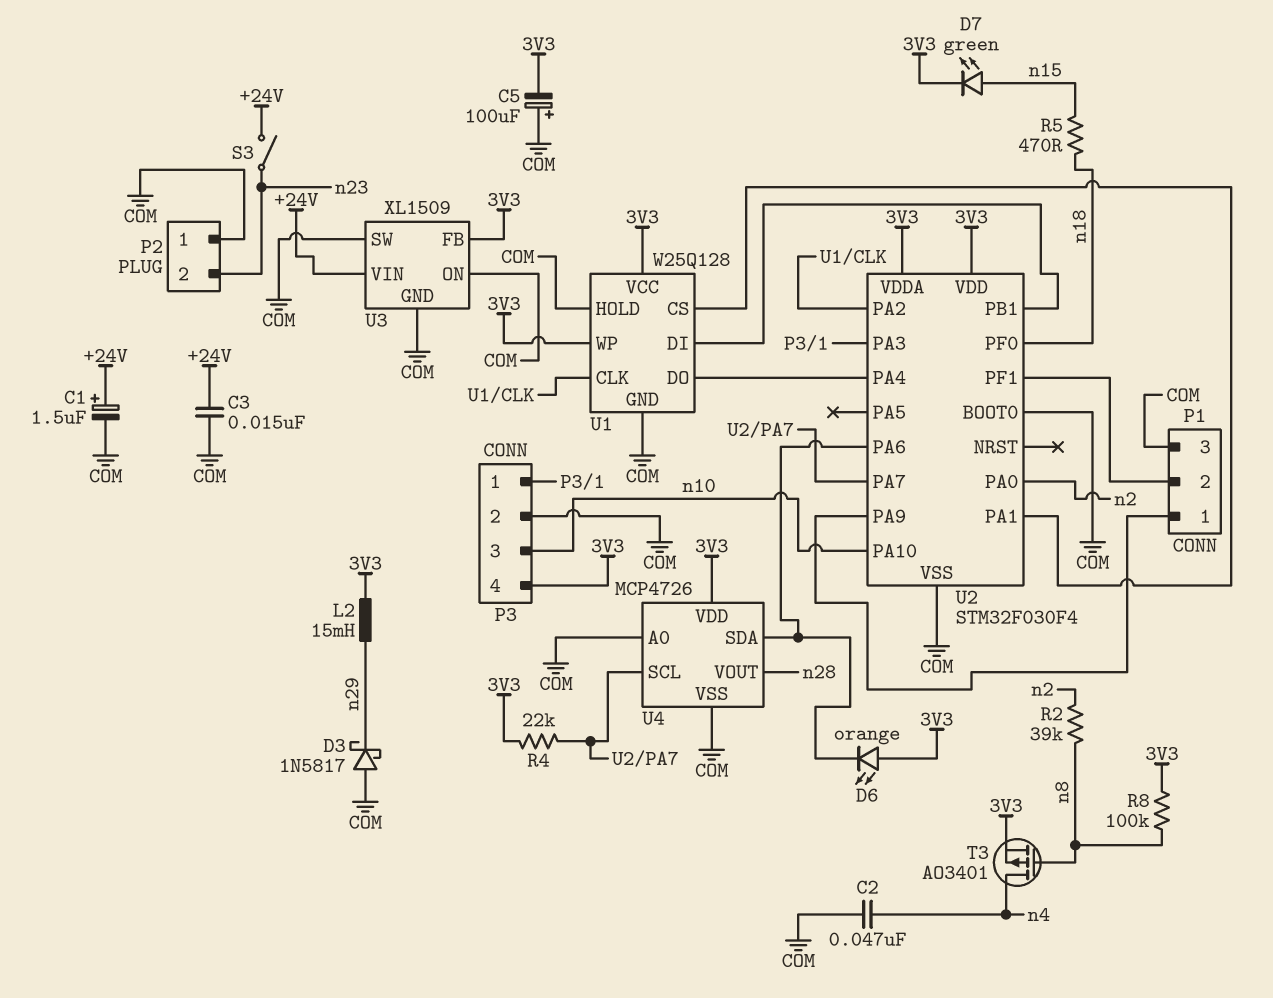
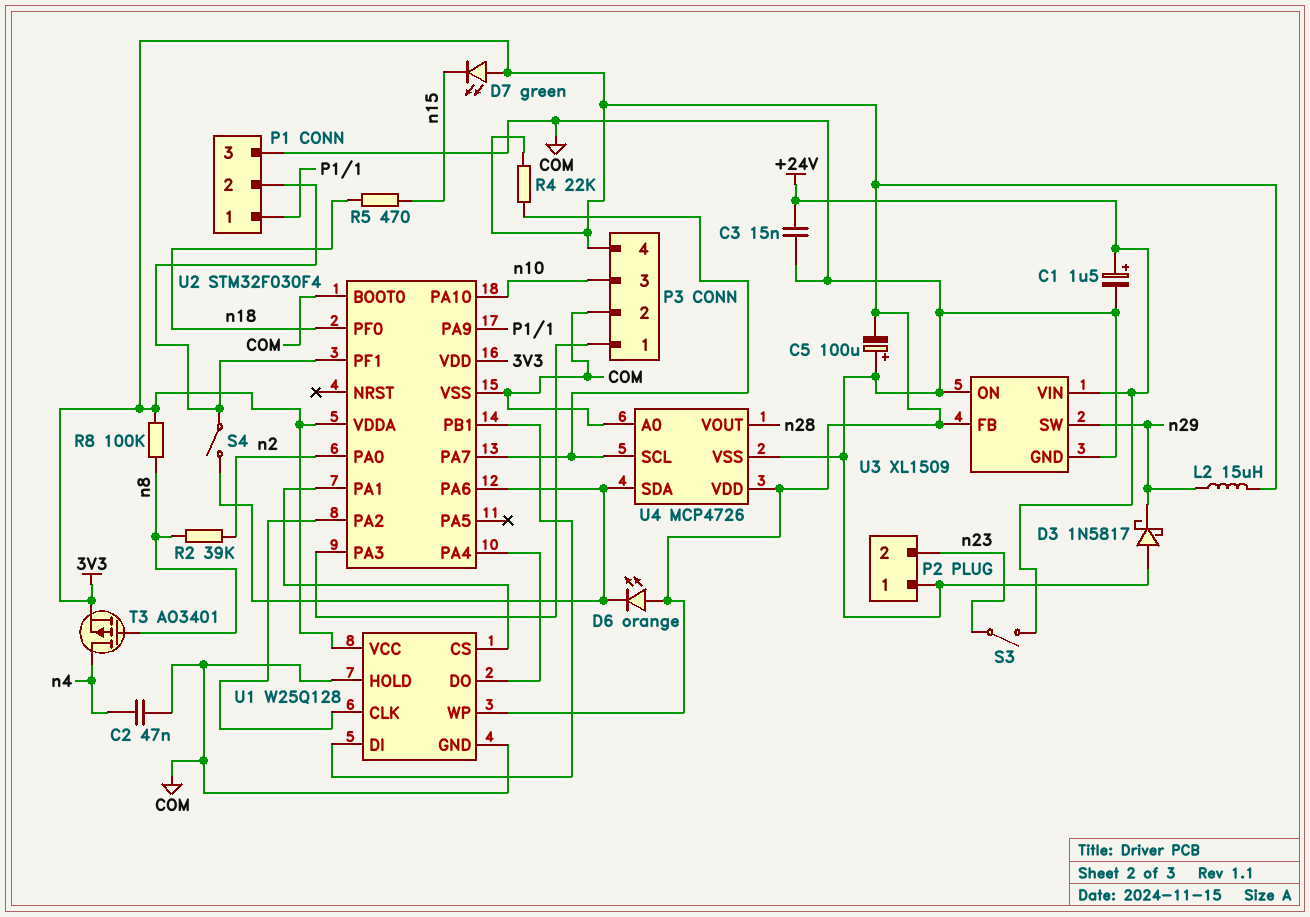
D7: LED green (A n15, K 3V3) -> LED green (A 3V3, K n15)
L2: 15mH (3V3, n29) -> 15uH (3V3, n29)
S4: none -> switch (P1/2, U2/PA6)
U3 pin SW: COM -> n29

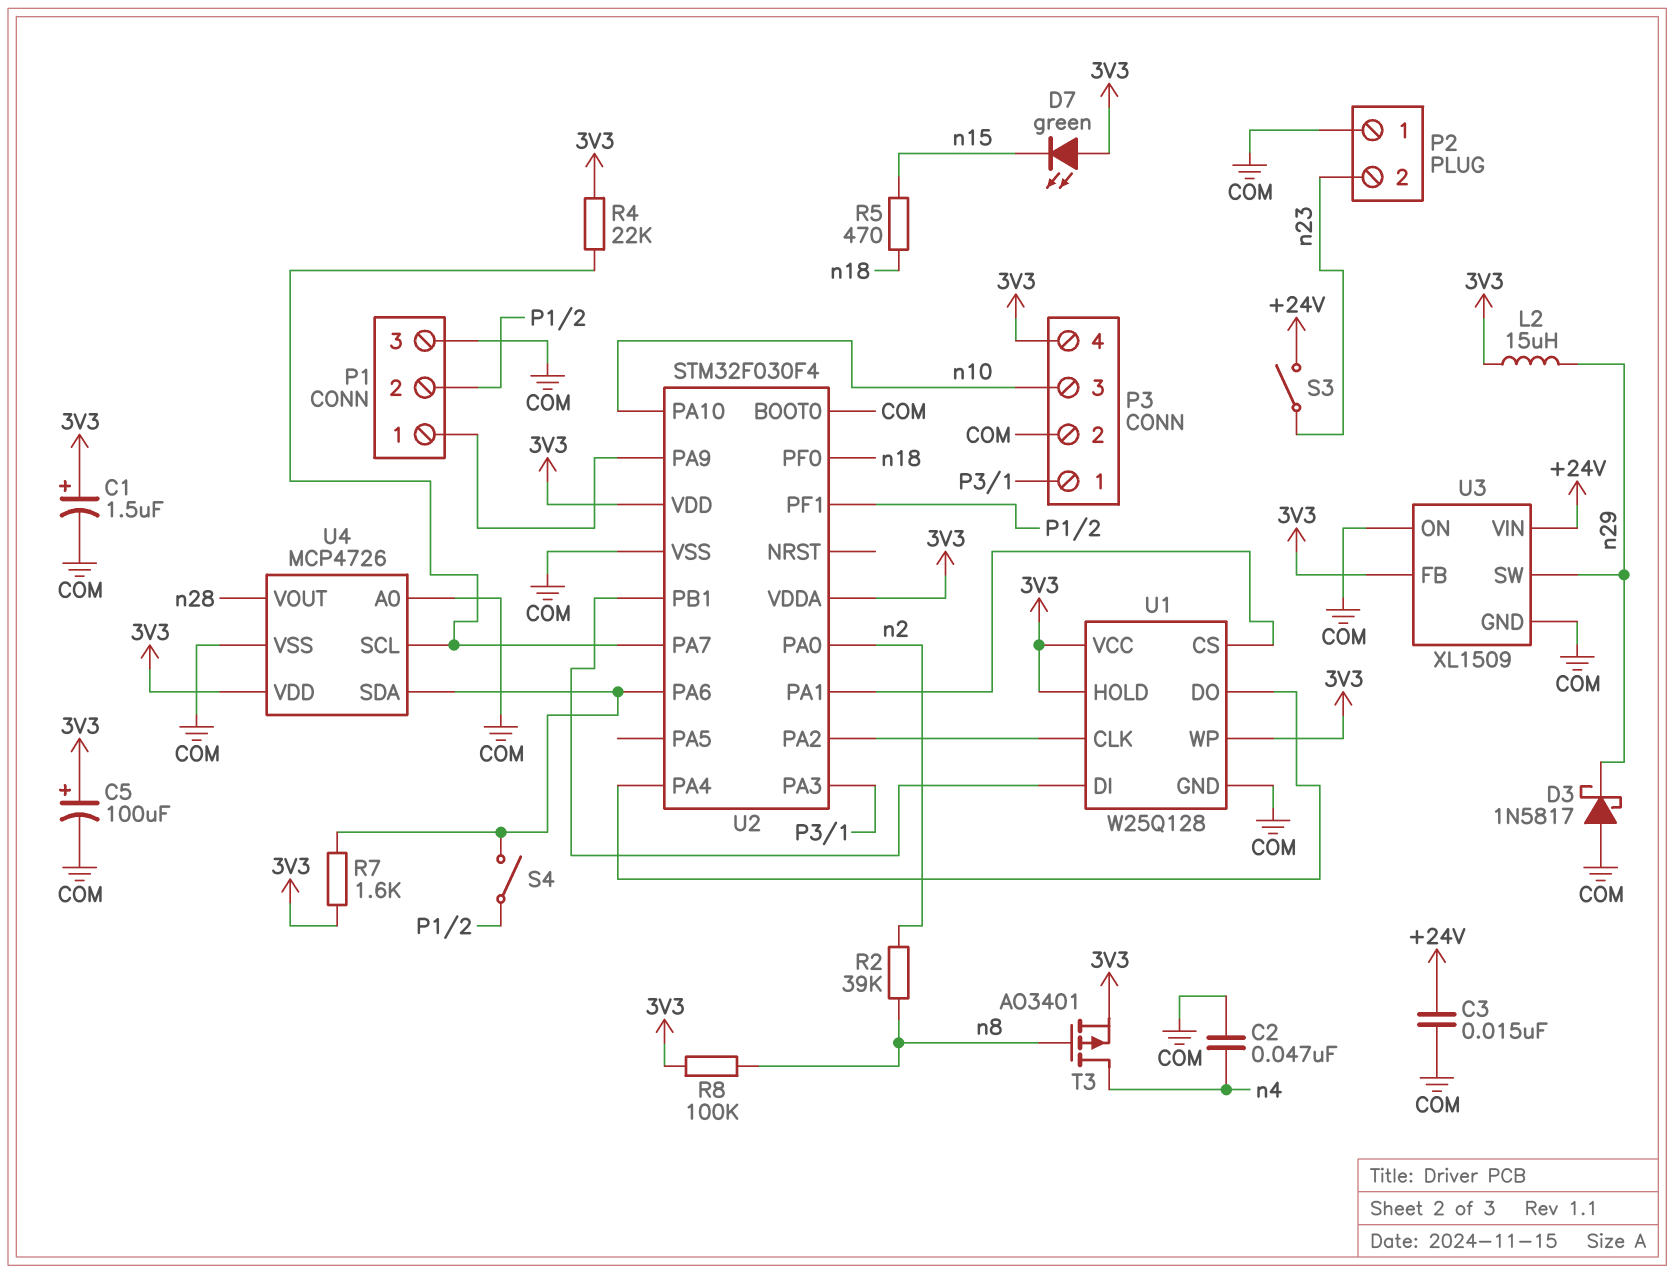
C1: 1.5uF (plus +24V, minus COM) -> 1.5uF (plus 3V3, minus COM)
C5: 100uF (plus COM, minus 3V3) -> 100uF (plus 3V3, minus COM)
D6: LED orange (A 3V3, K U2/PA6) -> none
R7: none -> 1.6k (3V3, U2/PA6)
U1 pin HOLD: COM -> 3V3

